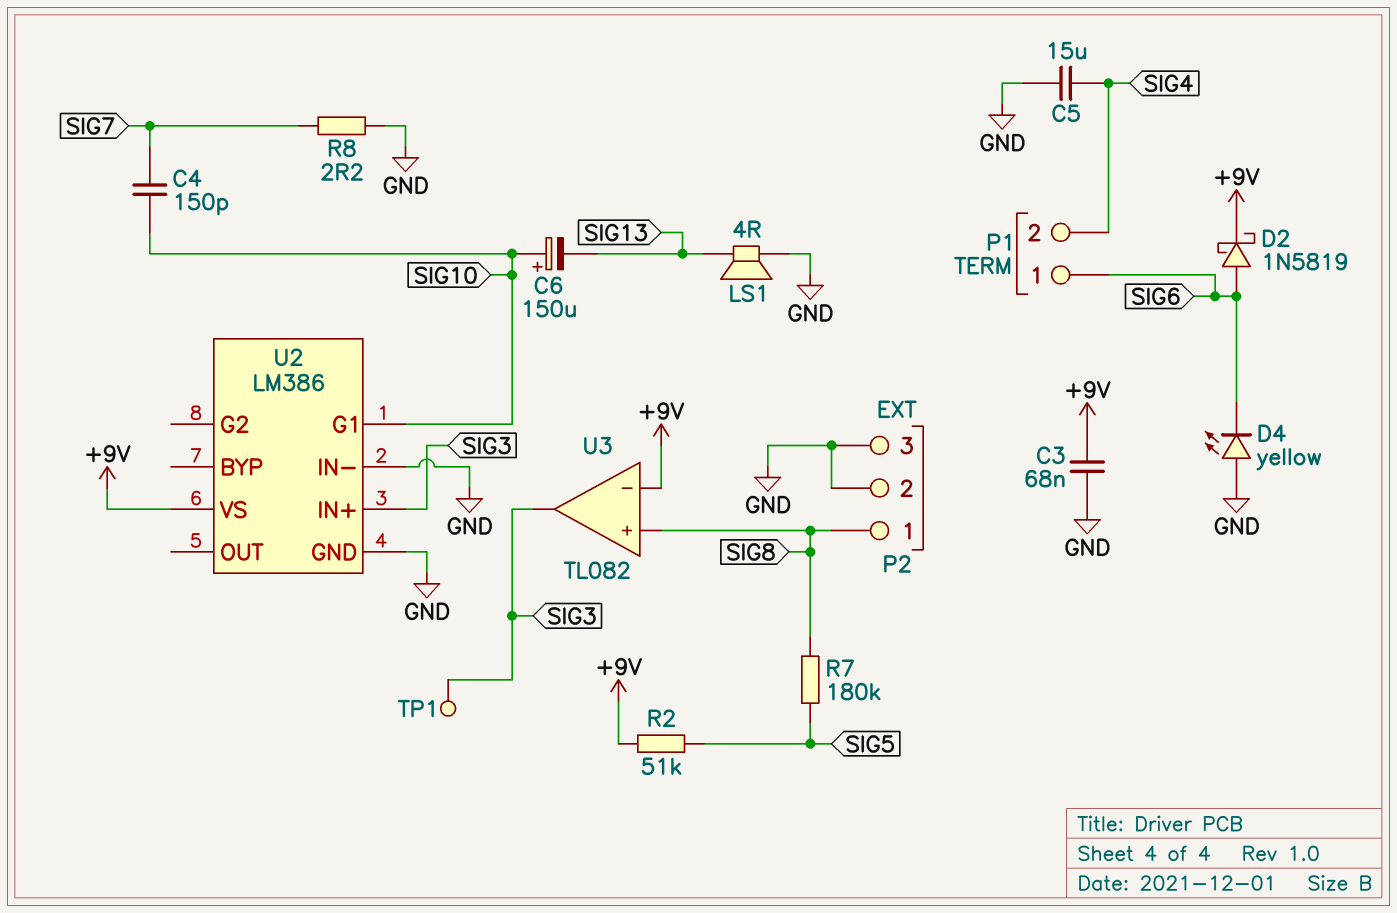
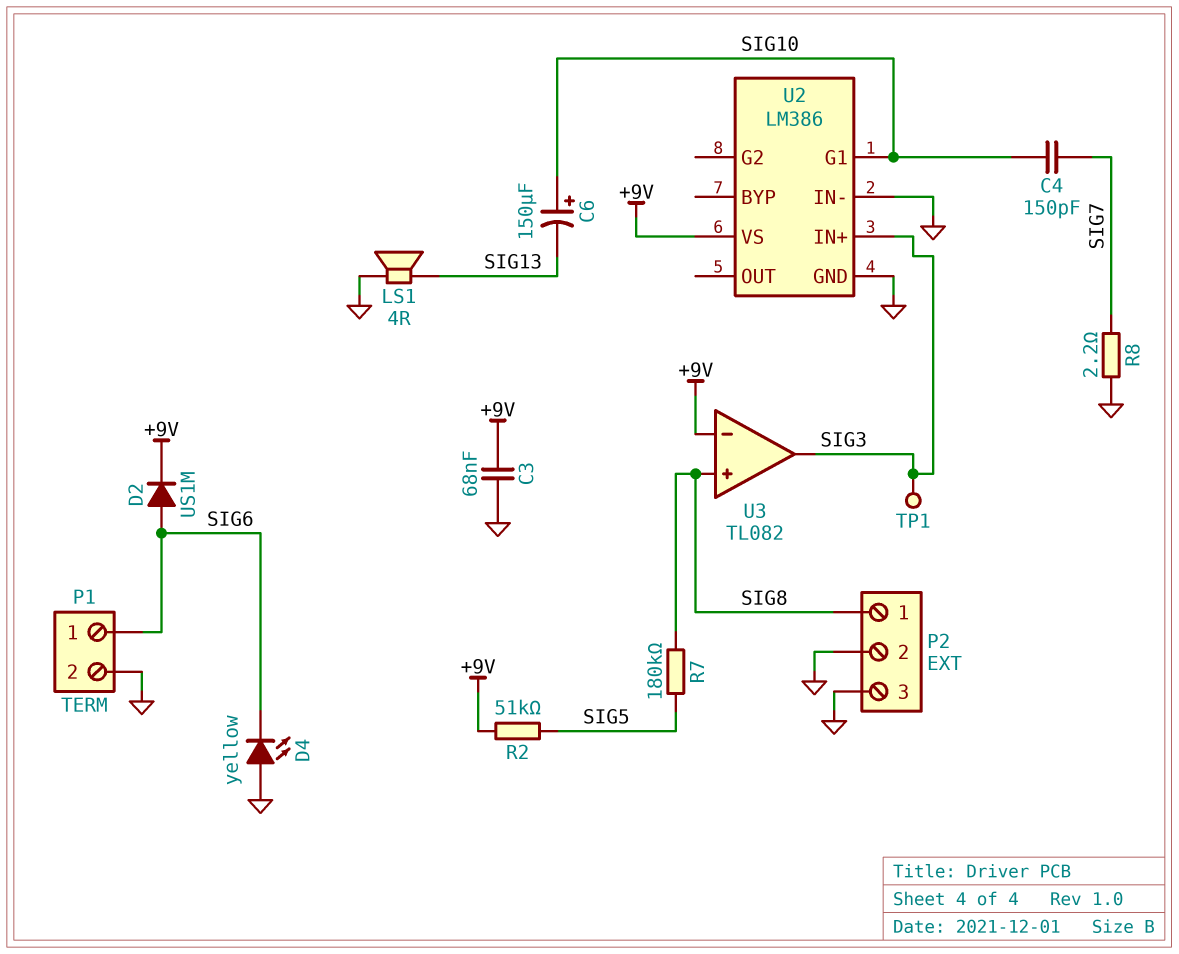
C5: 15uF (GND, SIG4) -> none
D2: schottky 1N5819 (A SIG6, K +9V) -> diode US1M (A SIG6, K +9V)
P1 pin 2: SIG4 -> GND

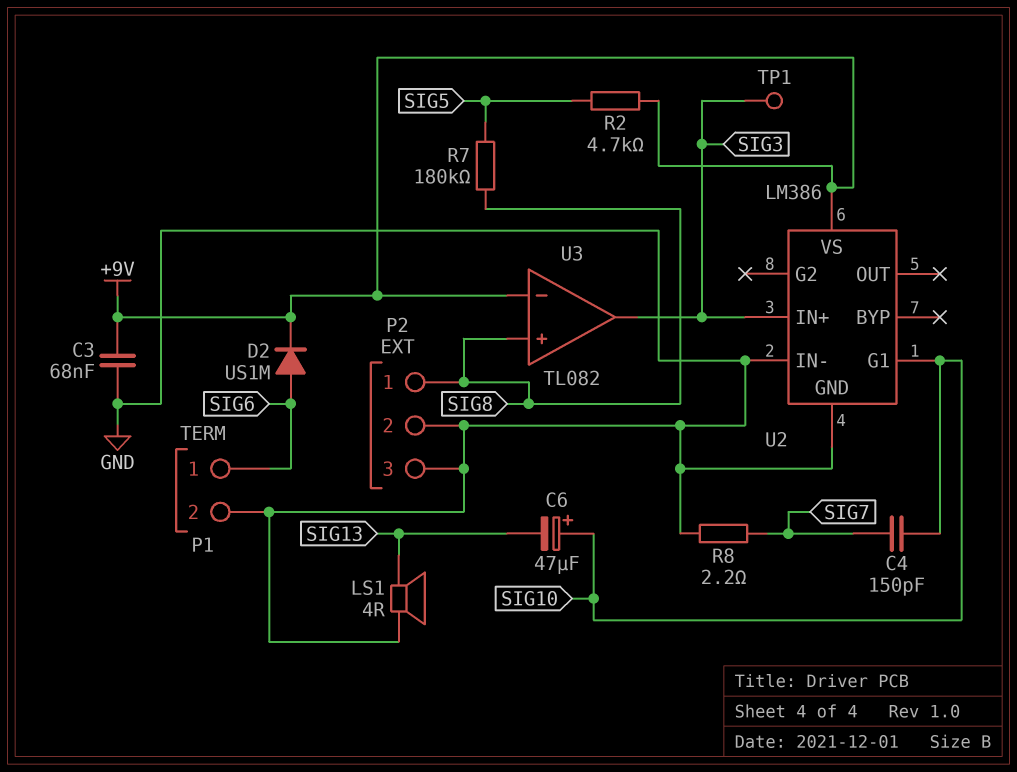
C6: 150uF (plus SIG10, minus SIG13) -> 47uF (plus SIG10, minus SIG13)
D4: LED yellow (A GND, K SIG6) -> none
R2: 51k (+9V, SIG5) -> 4.7k (+9V, SIG5)

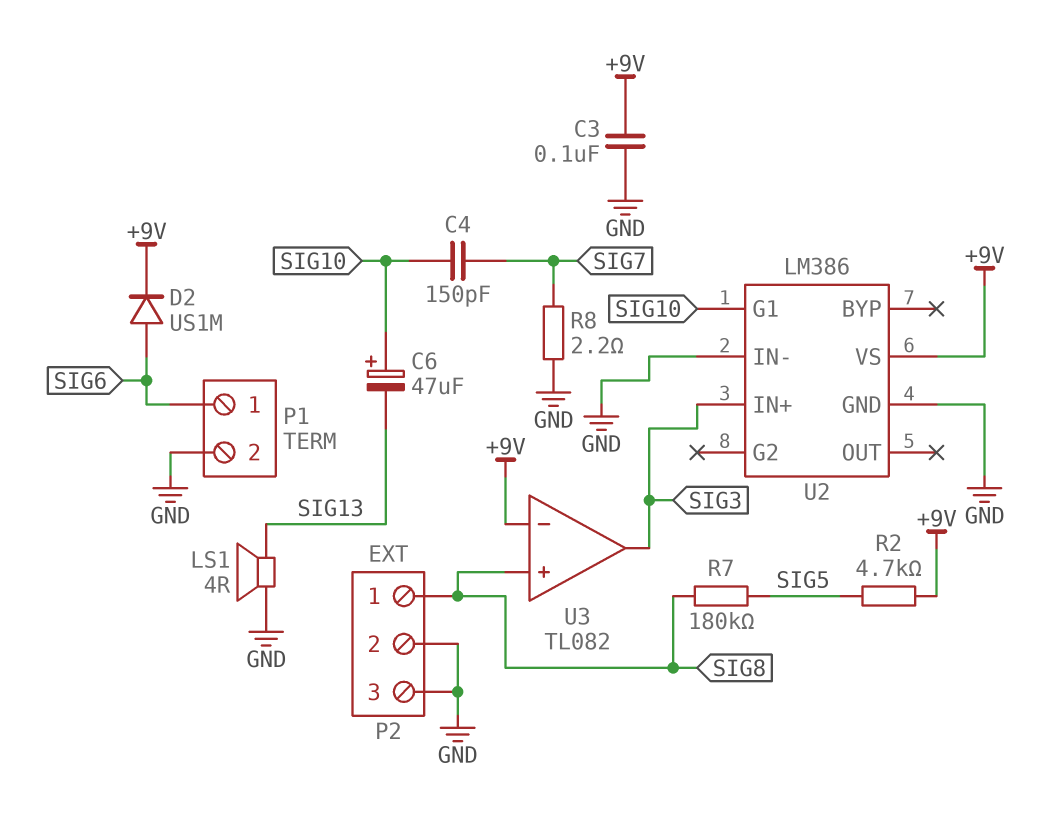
C3: 68nF (+9V, GND) -> 100nF (+9V, GND)
TP1: test point (SIG3) -> none

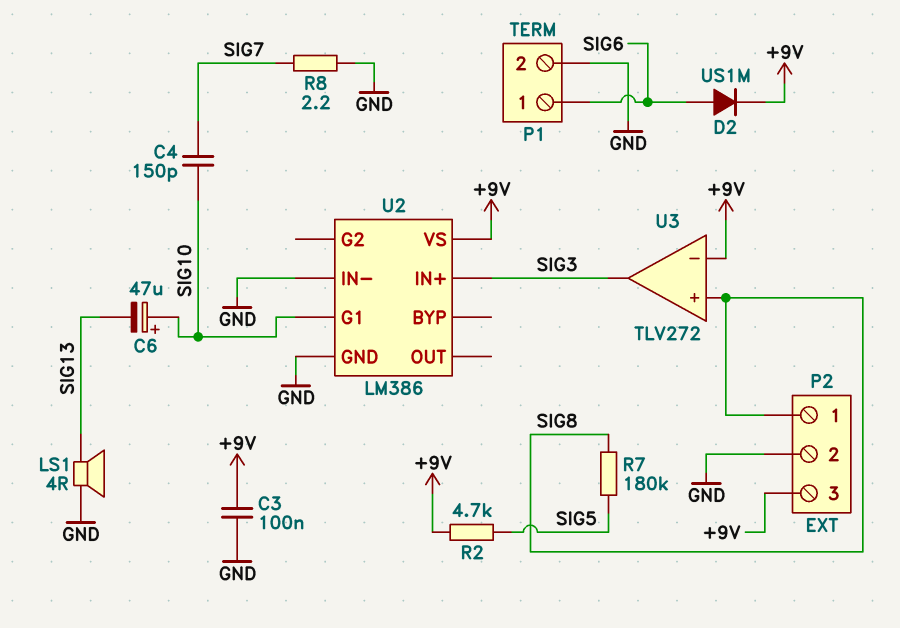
P2 pin 3: GND -> +9V
U3: TL082 -> TLV272

